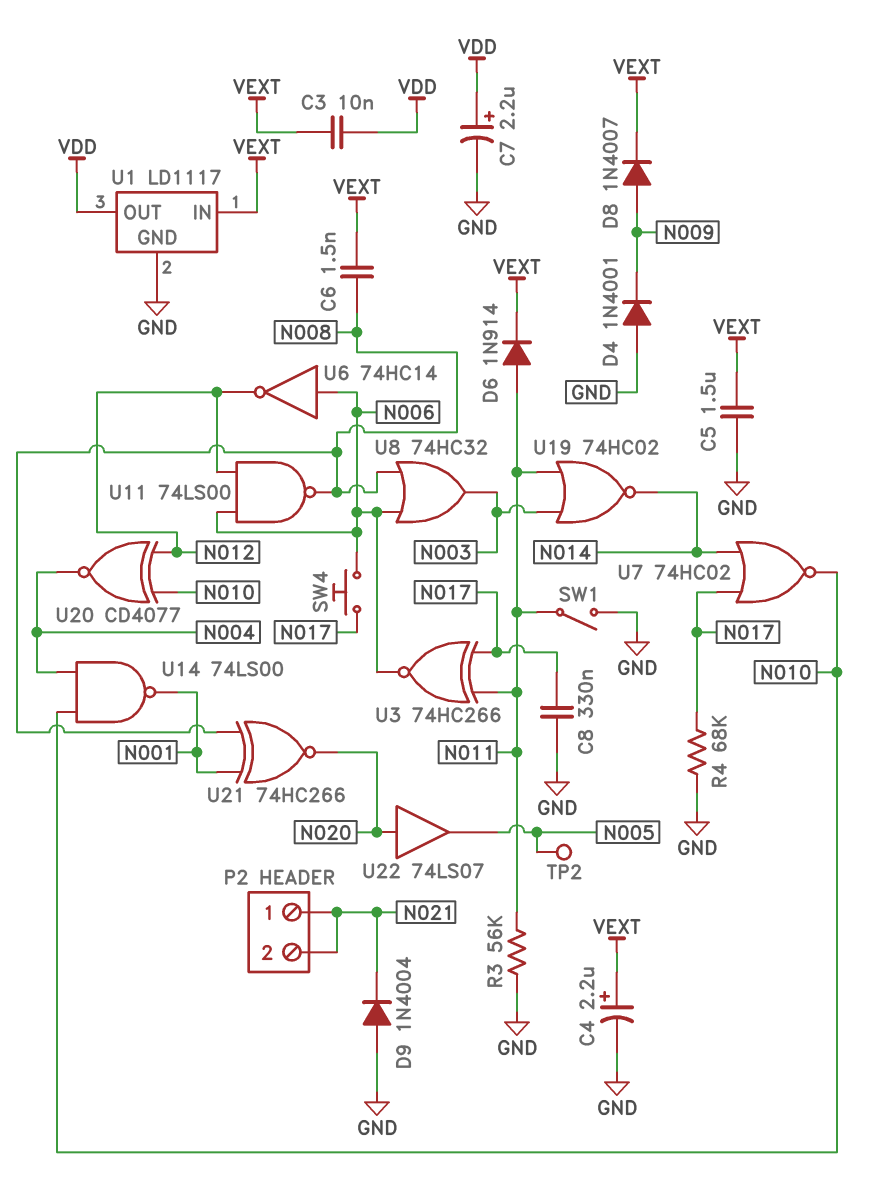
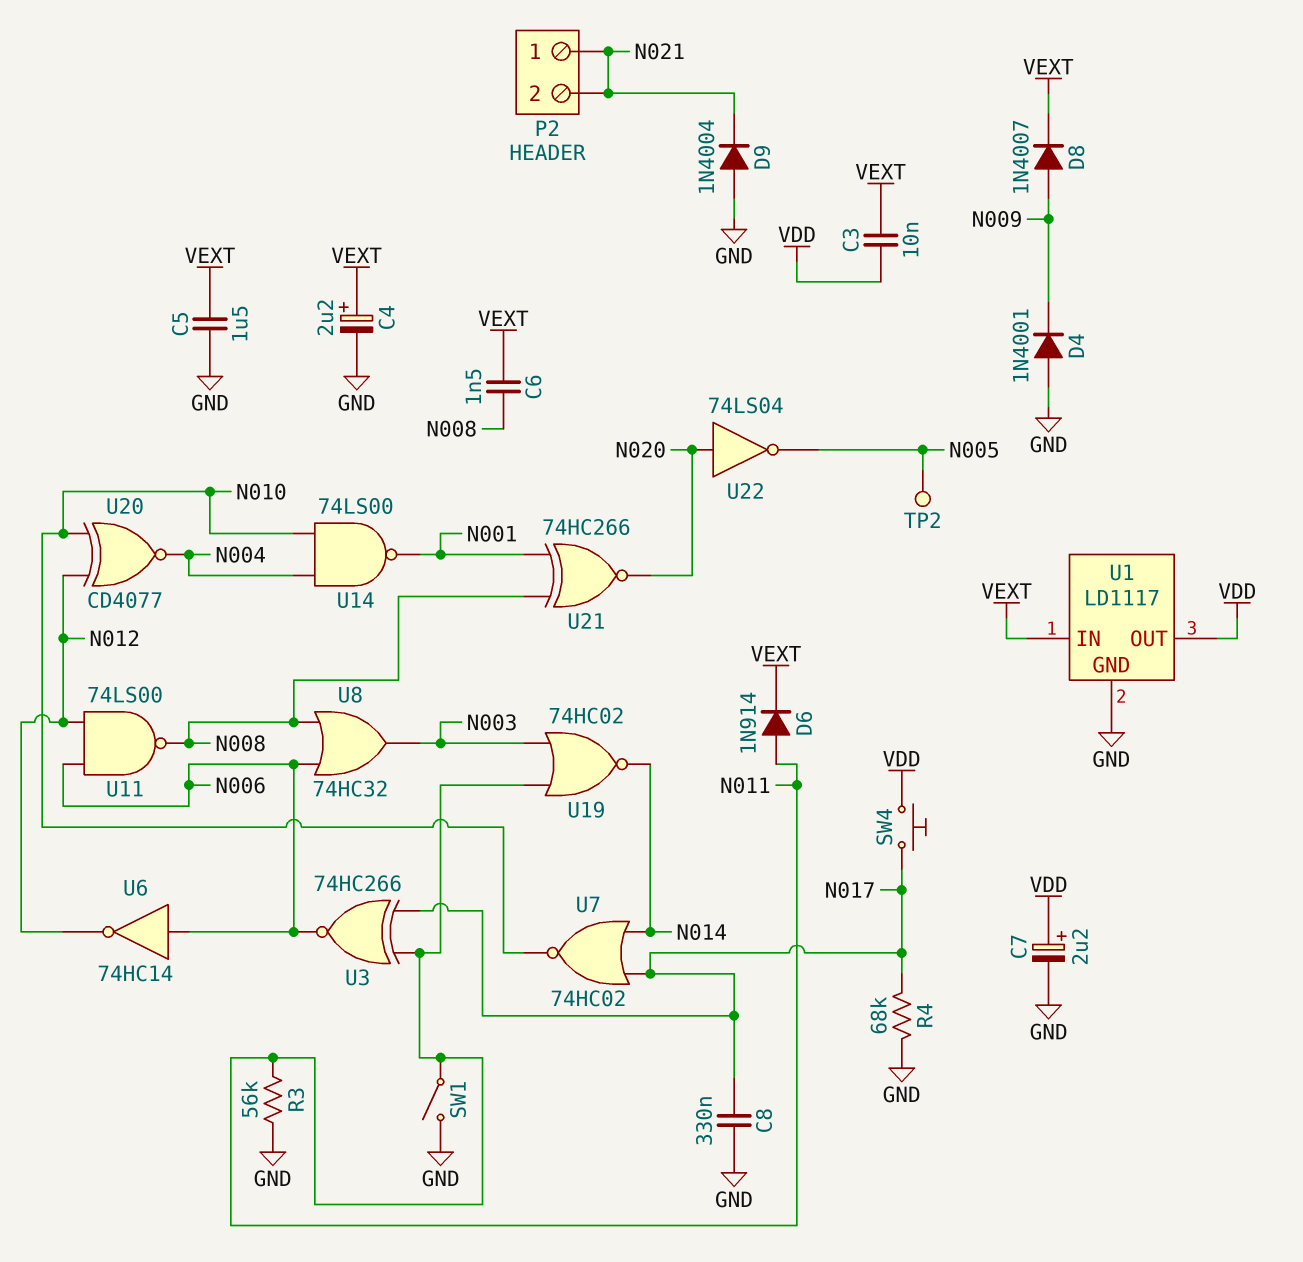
SW4: button (N006, N017) -> button (N017, VDD)
U22: buffer 74LS07 (in N020, out N005) -> NOT 74LS04 (in N020, out N005)

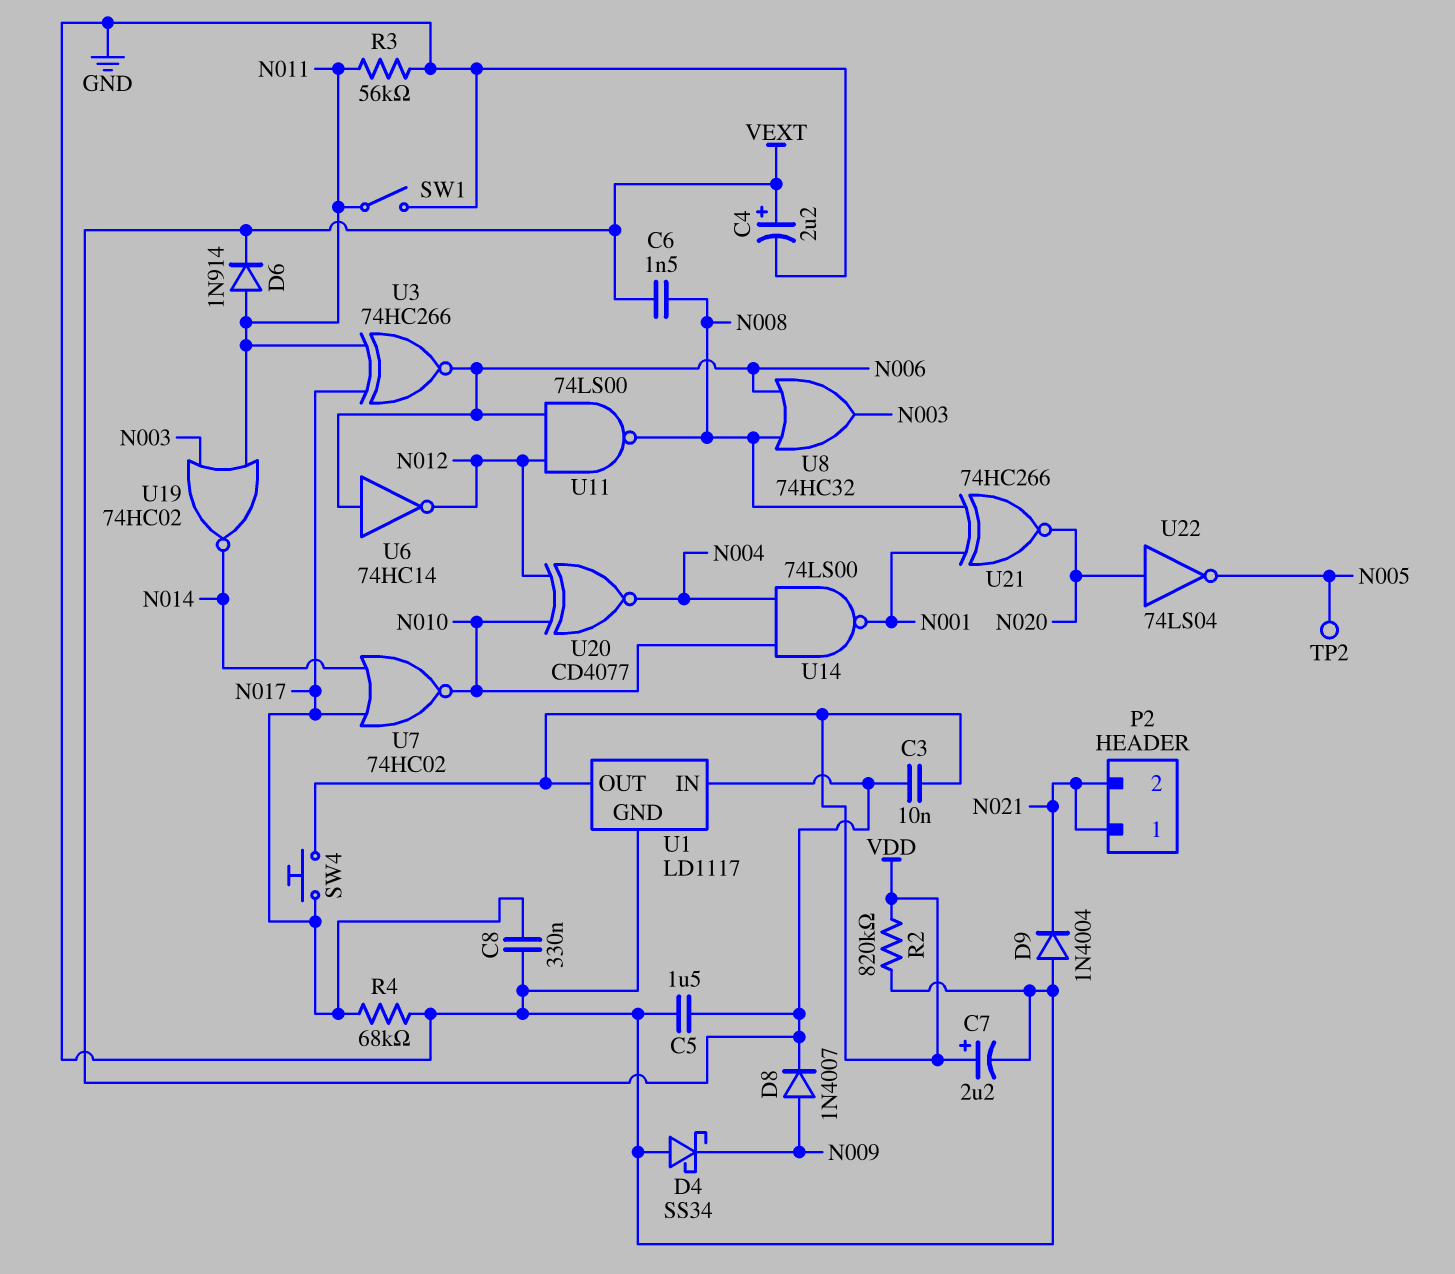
D4: diode 1N4001 (A GND, K N009) -> schottky SS34 (A GND, K N009)
R2: none -> 820k (GND, VDD)

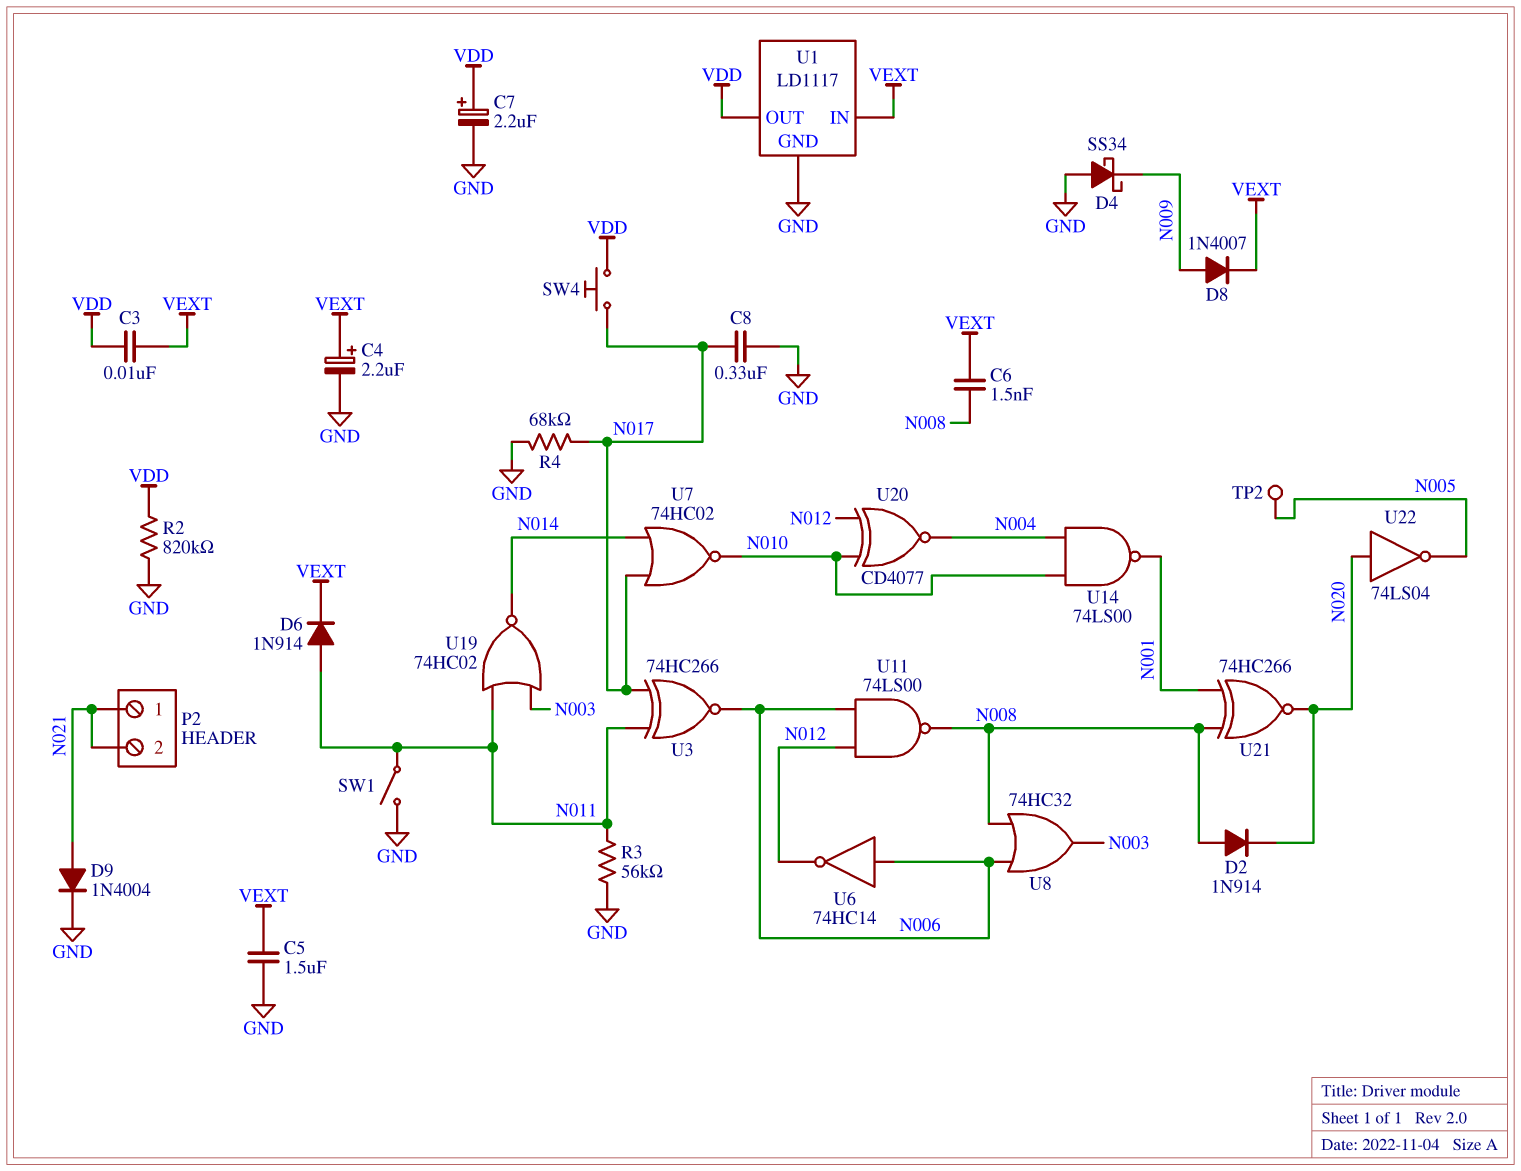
D2: none -> diode 1N914 (A N008, K N020)
D9: diode 1N4004 (A GND, K N021) -> diode 1N4004 (A N021, K GND)

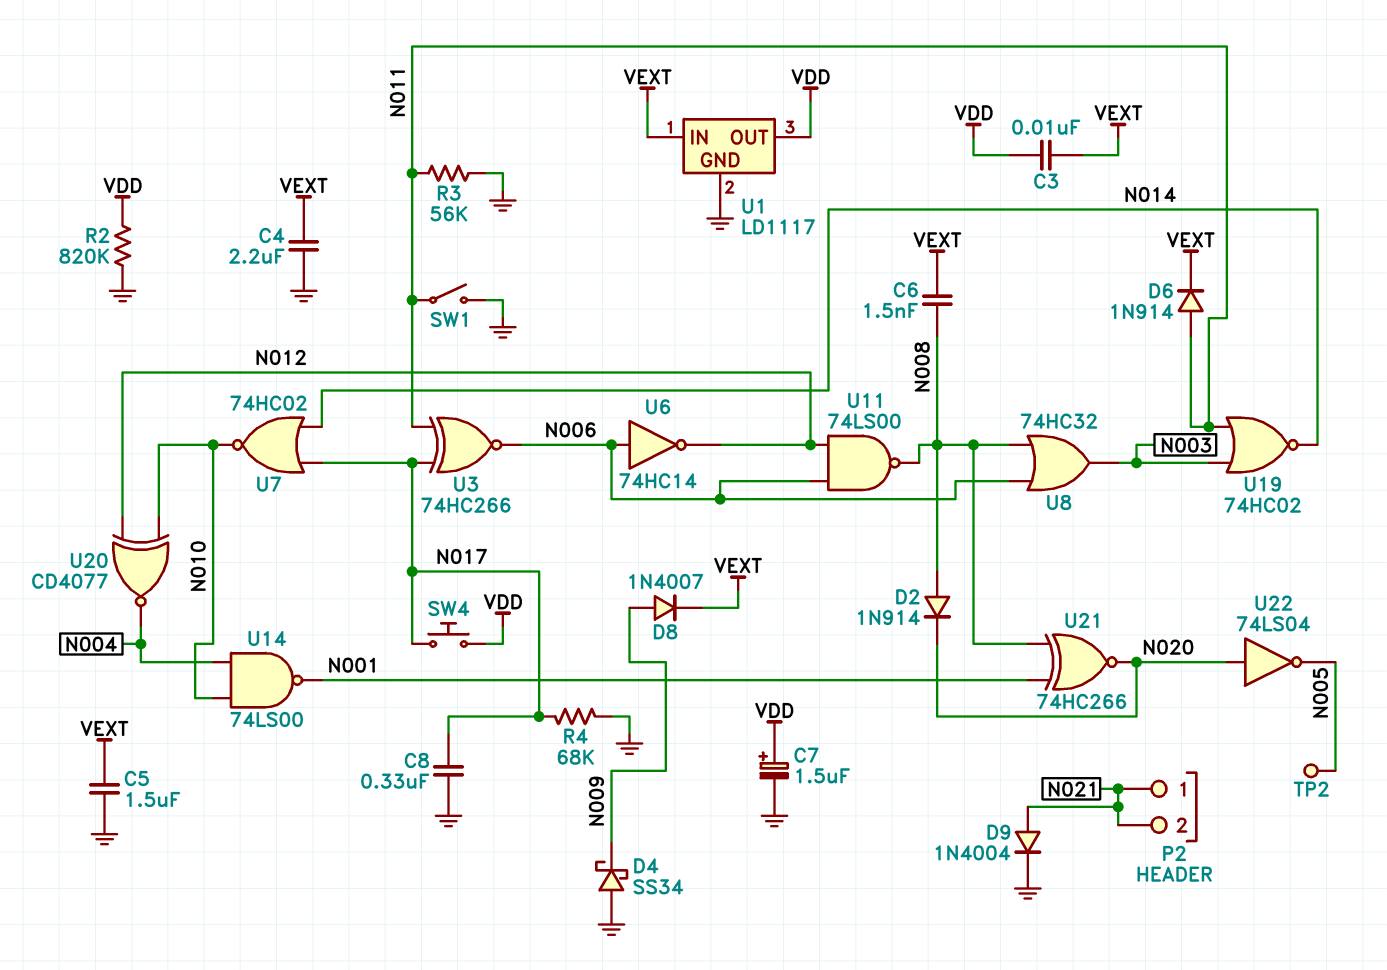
C4: 2.2uF (plus VEXT, minus GND) -> 2.2uF (GND, VEXT)
C7: 2.2uF (plus VDD, minus GND) -> 1.5uF (plus VDD, minus GND)

